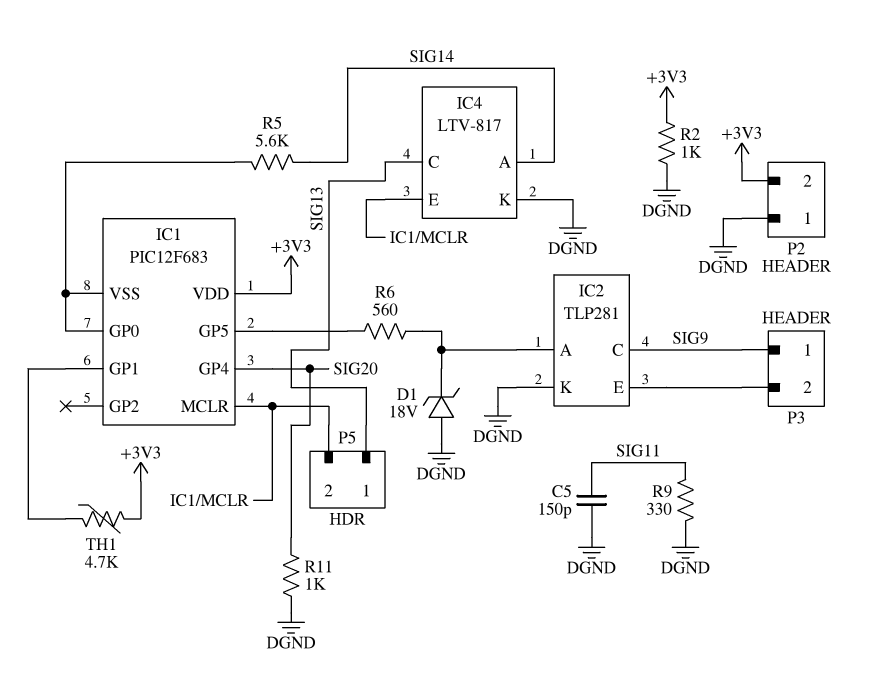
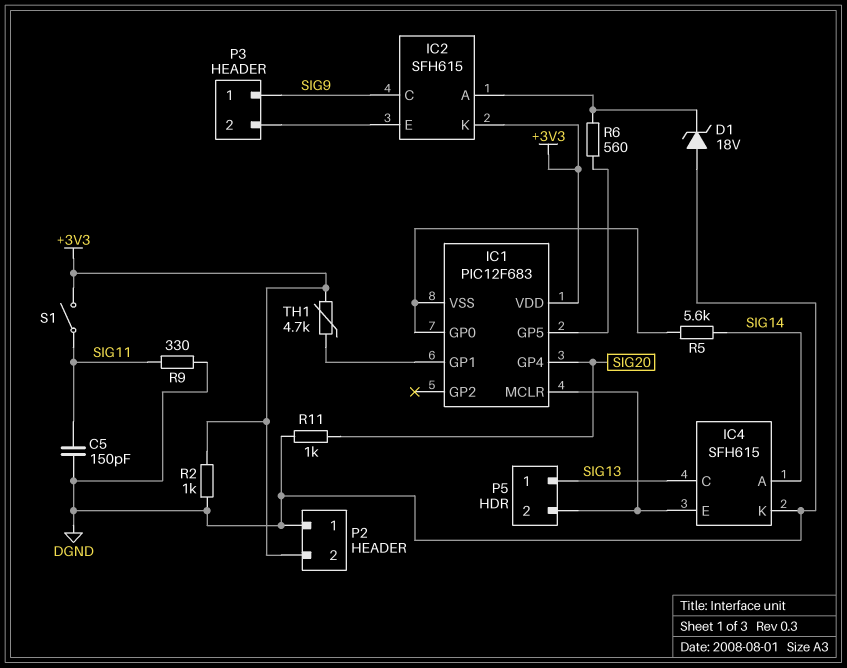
IC2: TLP281 -> SFH615
IC2 pin K: DGND -> +3V3
IC4: LTV-817 -> SFH615
S1: none -> switch (+3V3, SIG11)

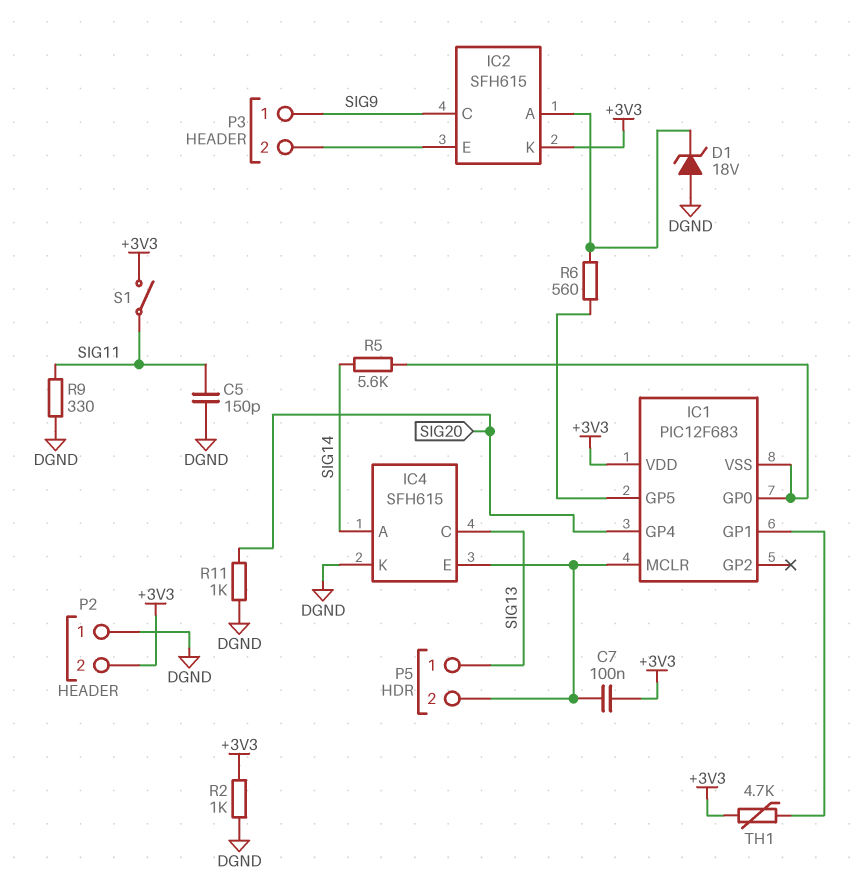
C7: none -> 100nF (+3V3, IC1/MCLR)

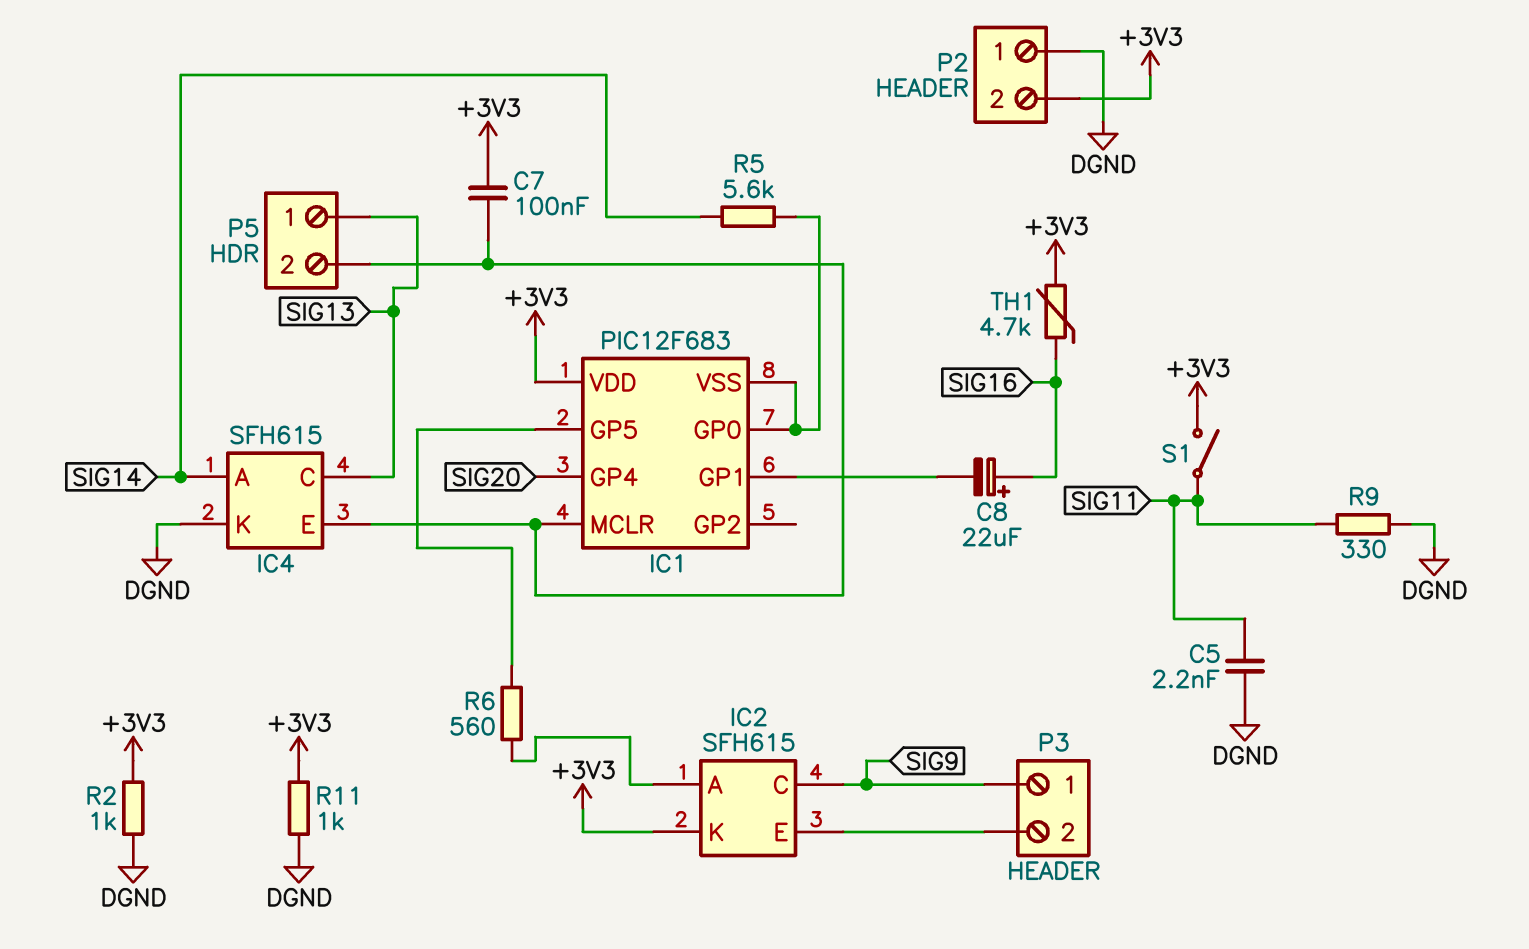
C5: 150pF (DGND, SIG11) -> 2.2nF (DGND, SIG11)
C8: none -> 22uF (plus SIG16, minus IC1/GP1)
D1: zener 18V (A DGND, K IC2/A) -> none
R11: 1k (DGND, SIG20) -> 1k (+3V3, DGND)
TH1: 4.7k (+3V3, IC1/GP1) -> 4.7k (+3V3, SIG16)

